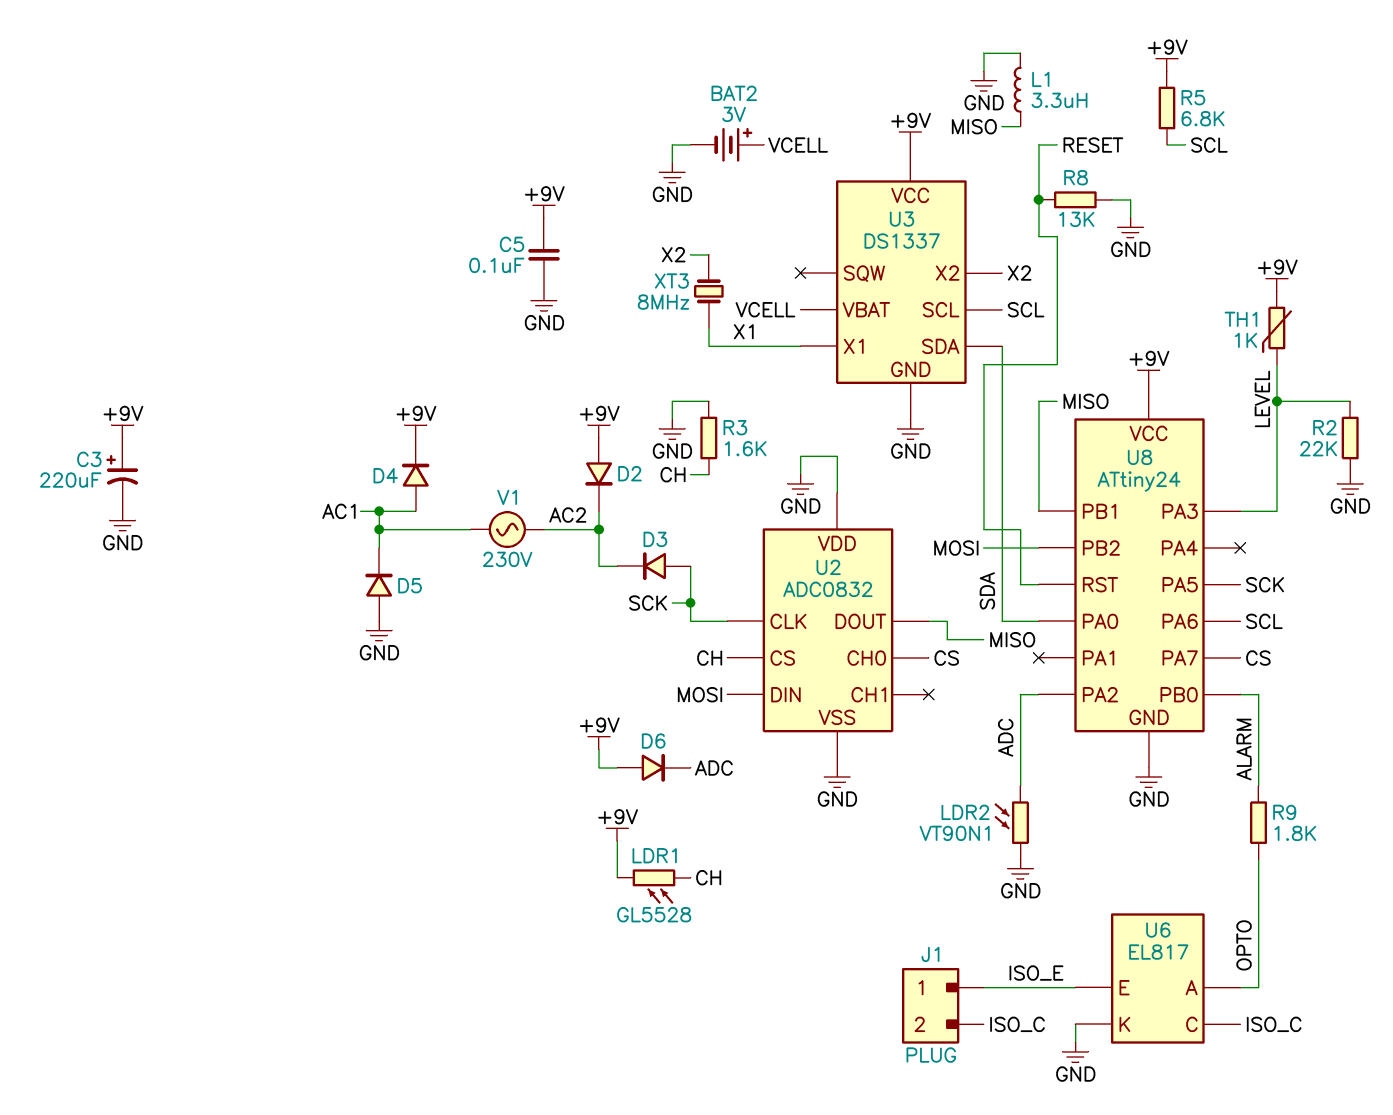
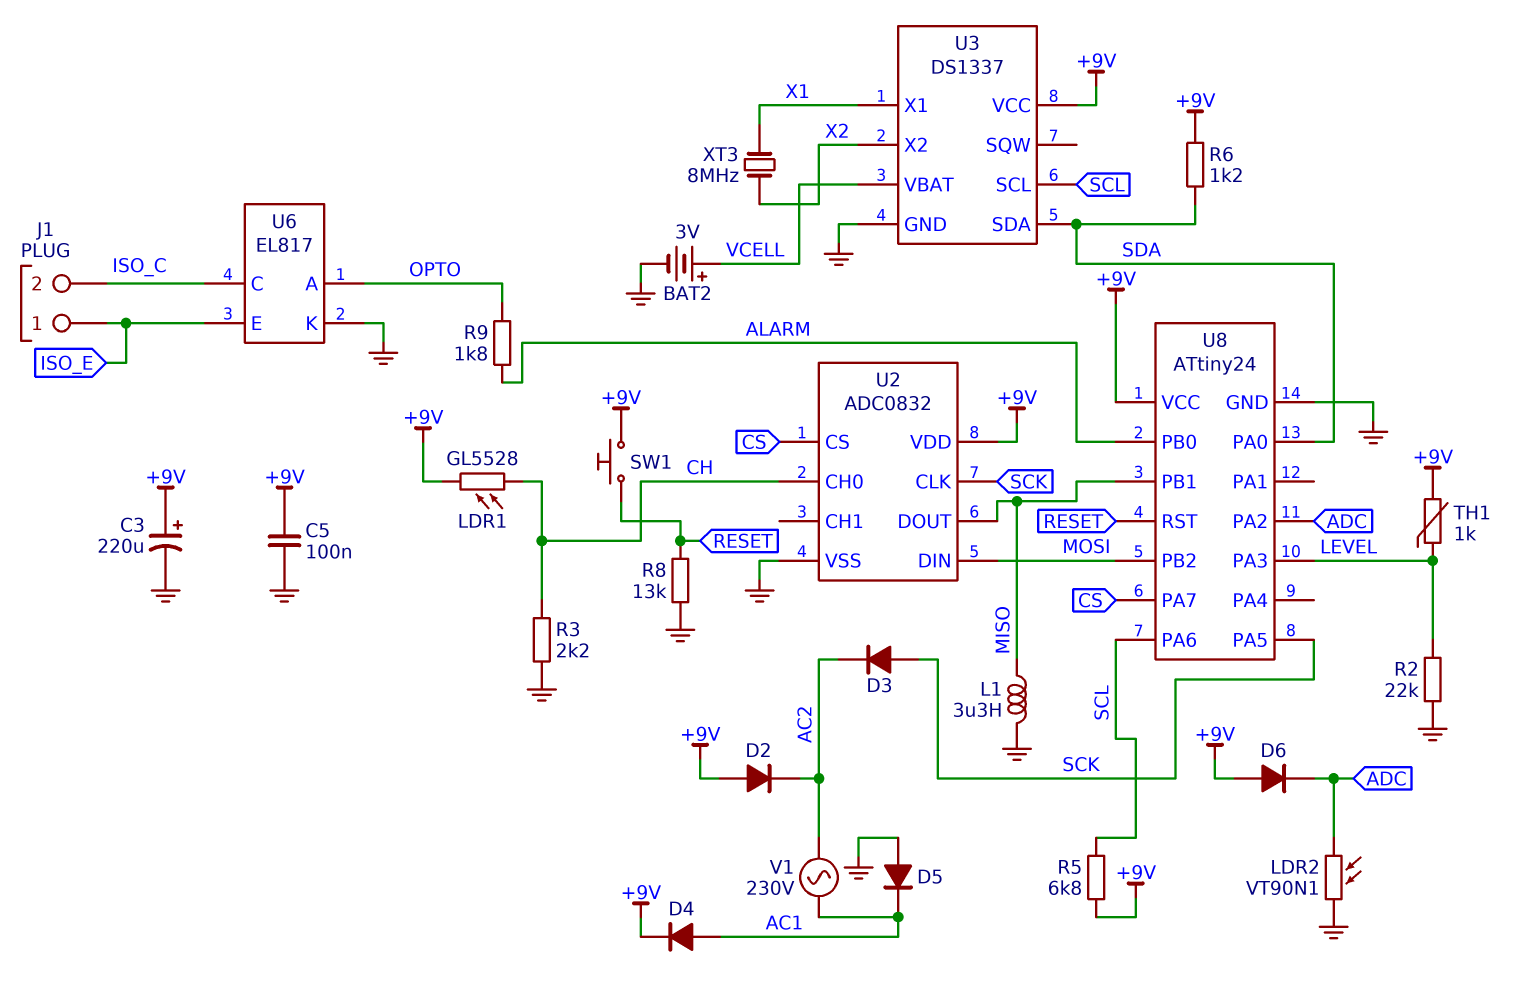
R3: 1.6k (CH, GND) -> 2.2k (CH, GND)
R6: none -> 1.2k (+9V, SDA)
SW1: none -> button (+9V, RESET)
U2 pin CH0: CS -> CH
U2 pin CS: CH -> CS
U2 pin VDD: GND -> +9V

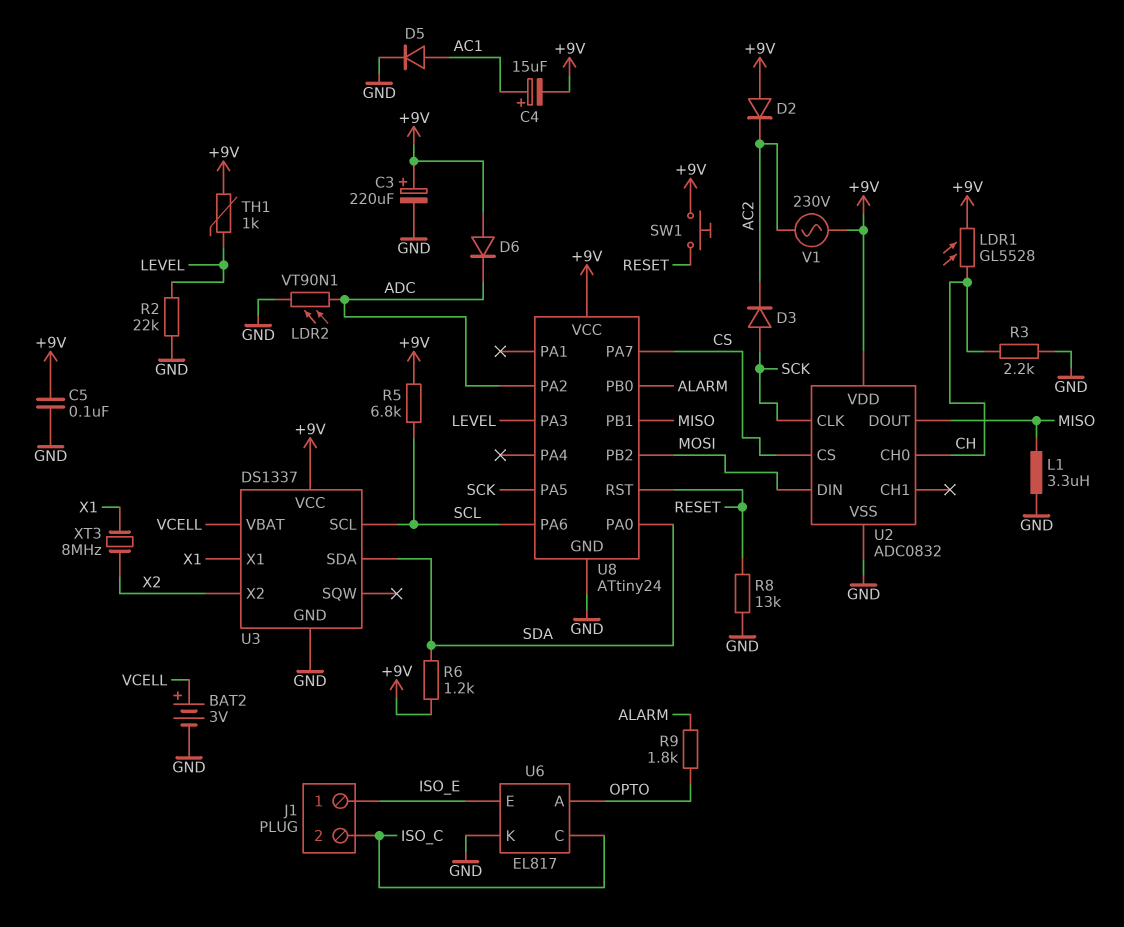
C4: none -> 15uF (plus AC1, minus +9V)
D4: diode (A AC1, K +9V) -> none
D5: diode (A GND, K AC1) -> diode (A AC1, K GND)
V1: AC 230V (AC1, AC2) -> AC 230V (+9V, AC2)

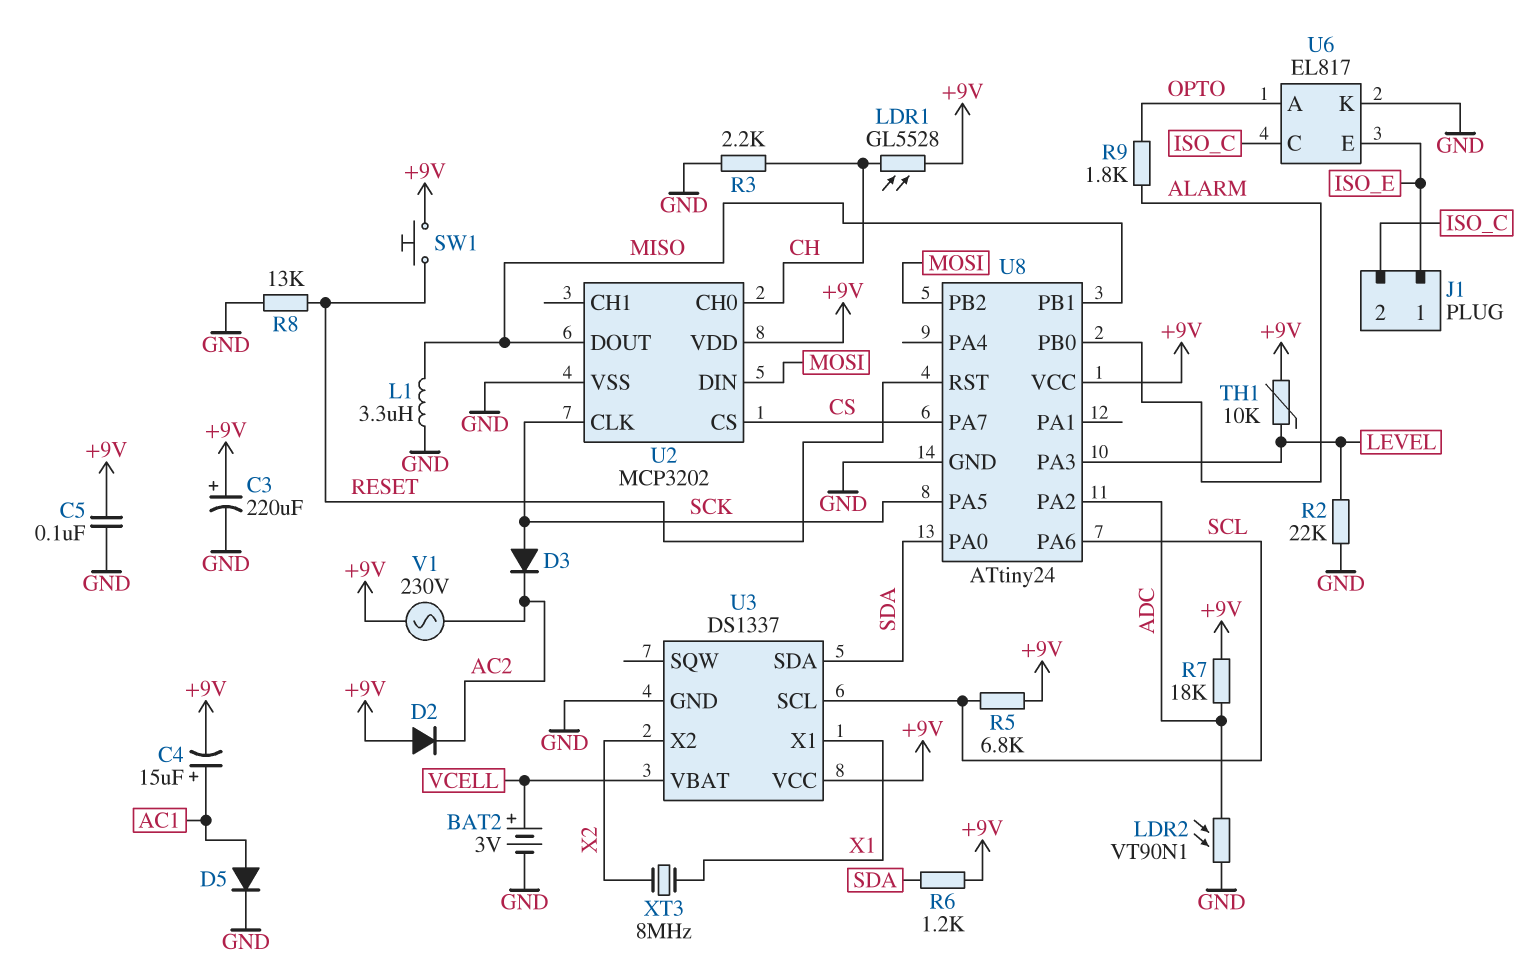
D6: diode (A +9V, K ADC) -> none
R7: none -> 18k (+9V, ADC)
TH1: 1k (+9V, LEVEL) -> 10k (+9V, LEVEL)
U2: ADC0832 -> MCP3202

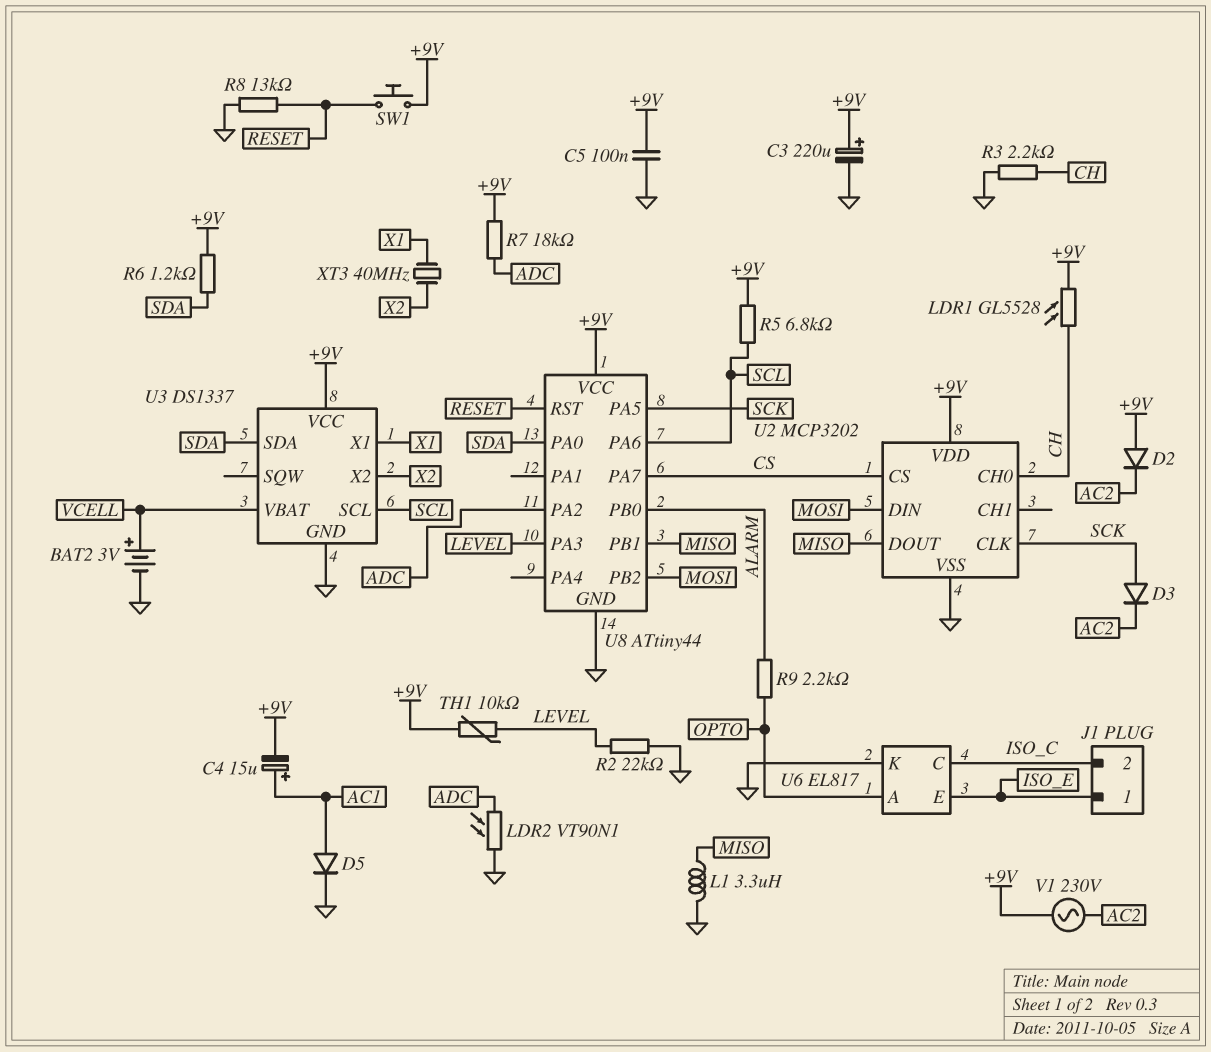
R9: 1.8k (ALARM, OPTO) -> 2.2k (ALARM, OPTO)
U8: ATtiny24 -> ATtiny44
XT3: 8MHz (X1, X2) -> 40MHz (X1, X2)

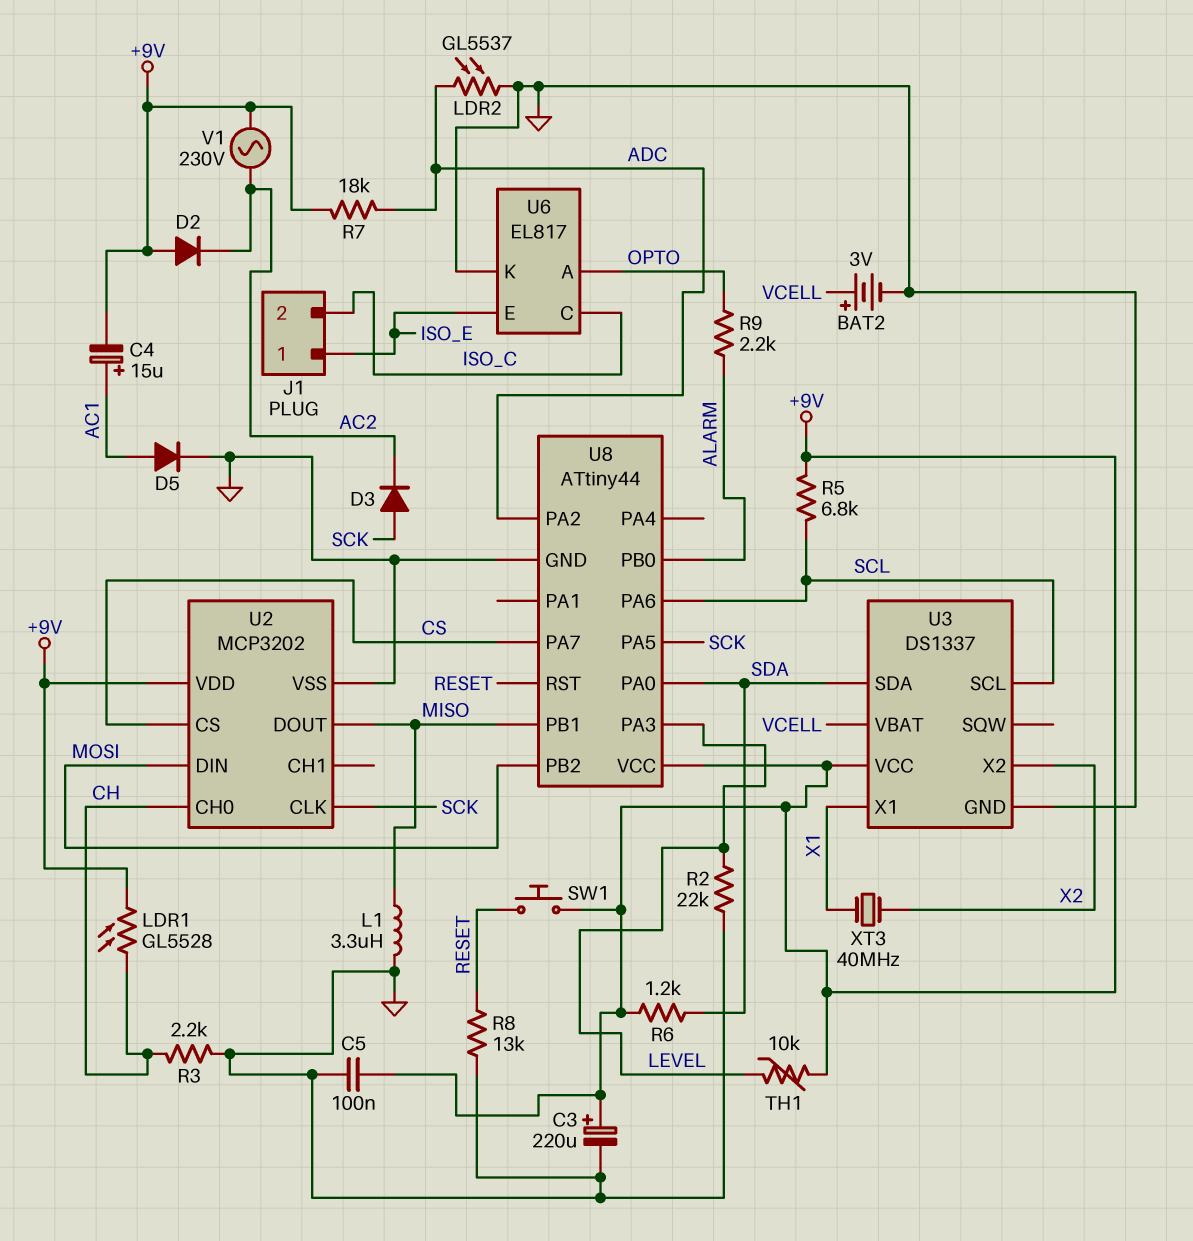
LDR2: VT90N1 (ADC, GND) -> GL5537 (ADC, GND)

